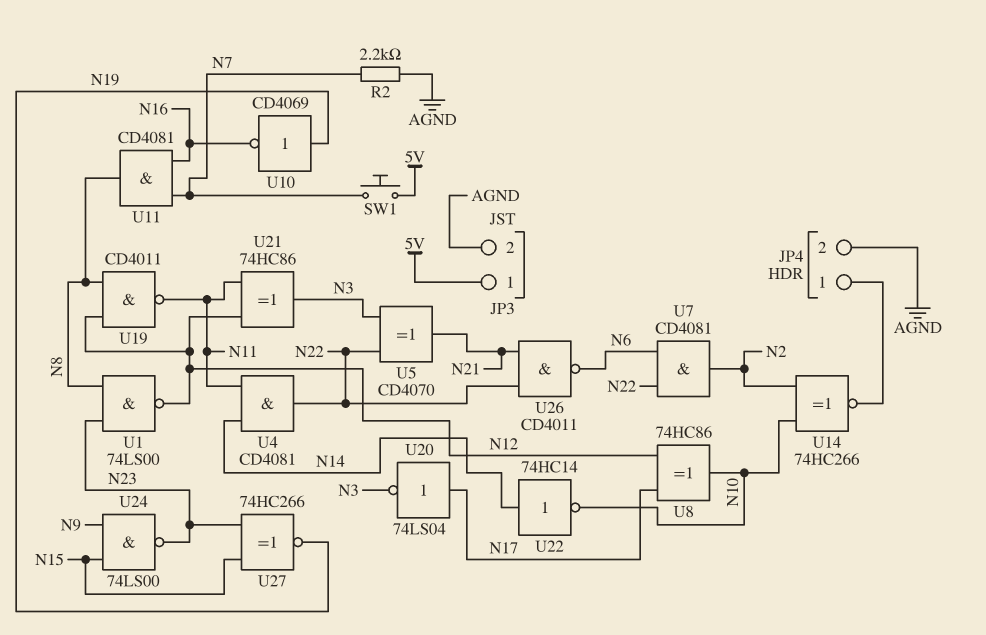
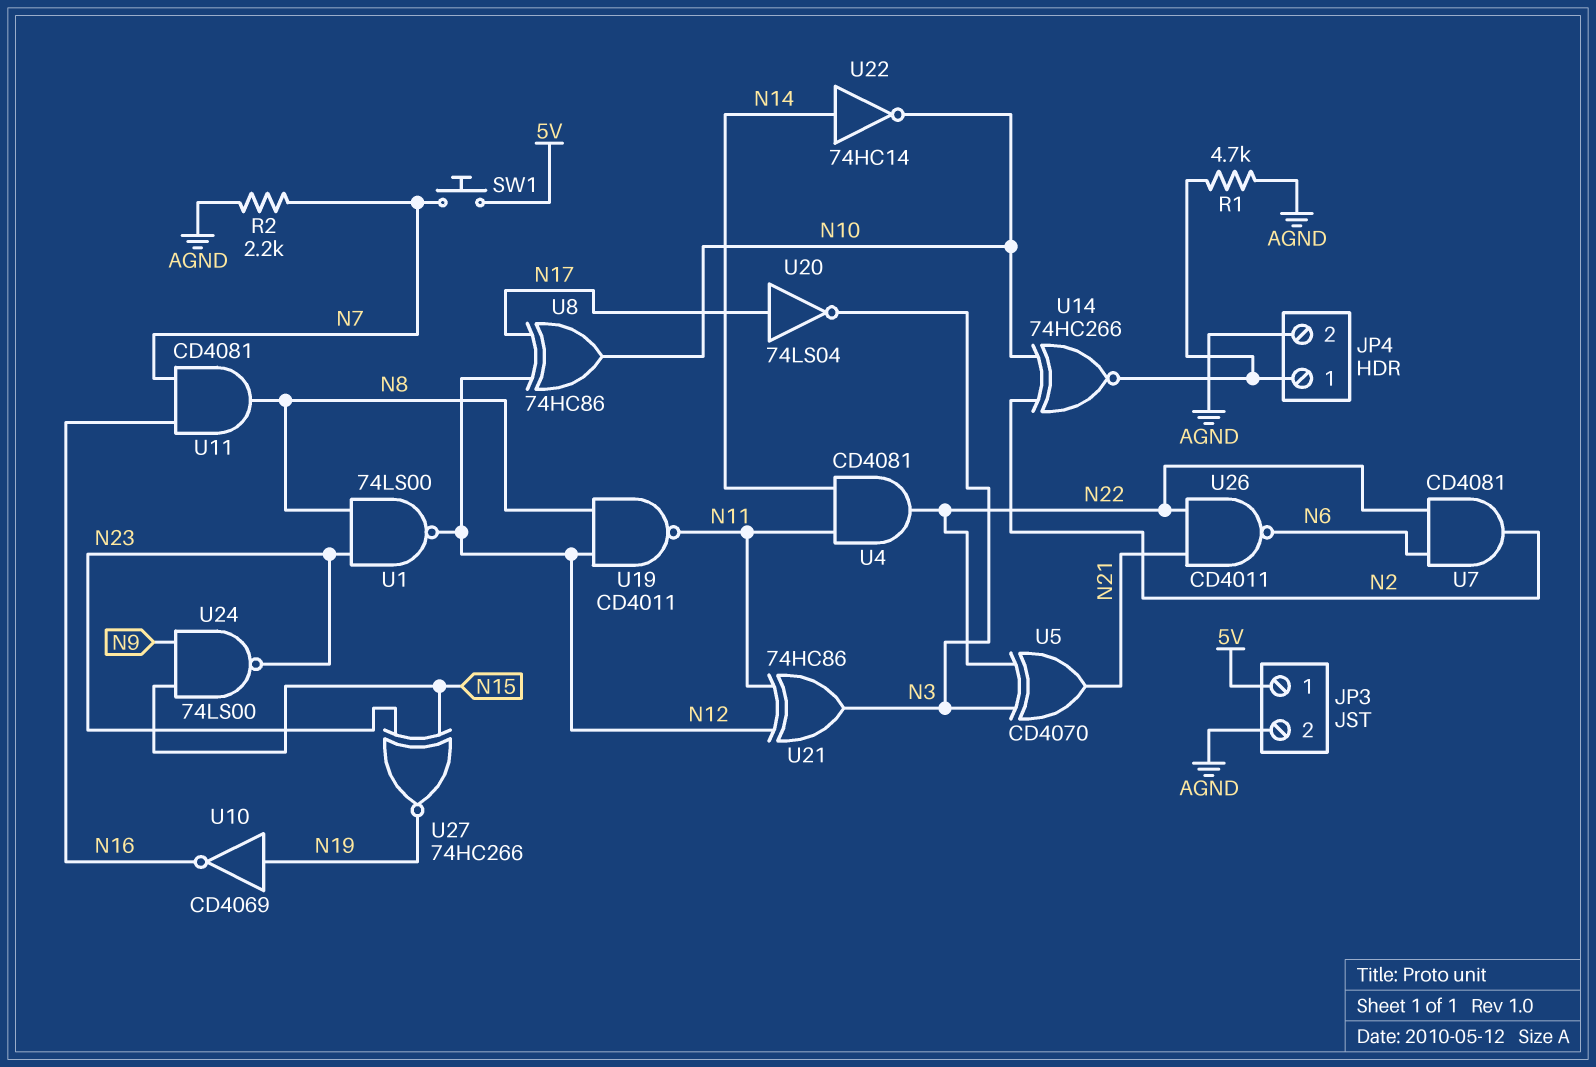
R1: none -> 4.7k (AGND, JP4/1)

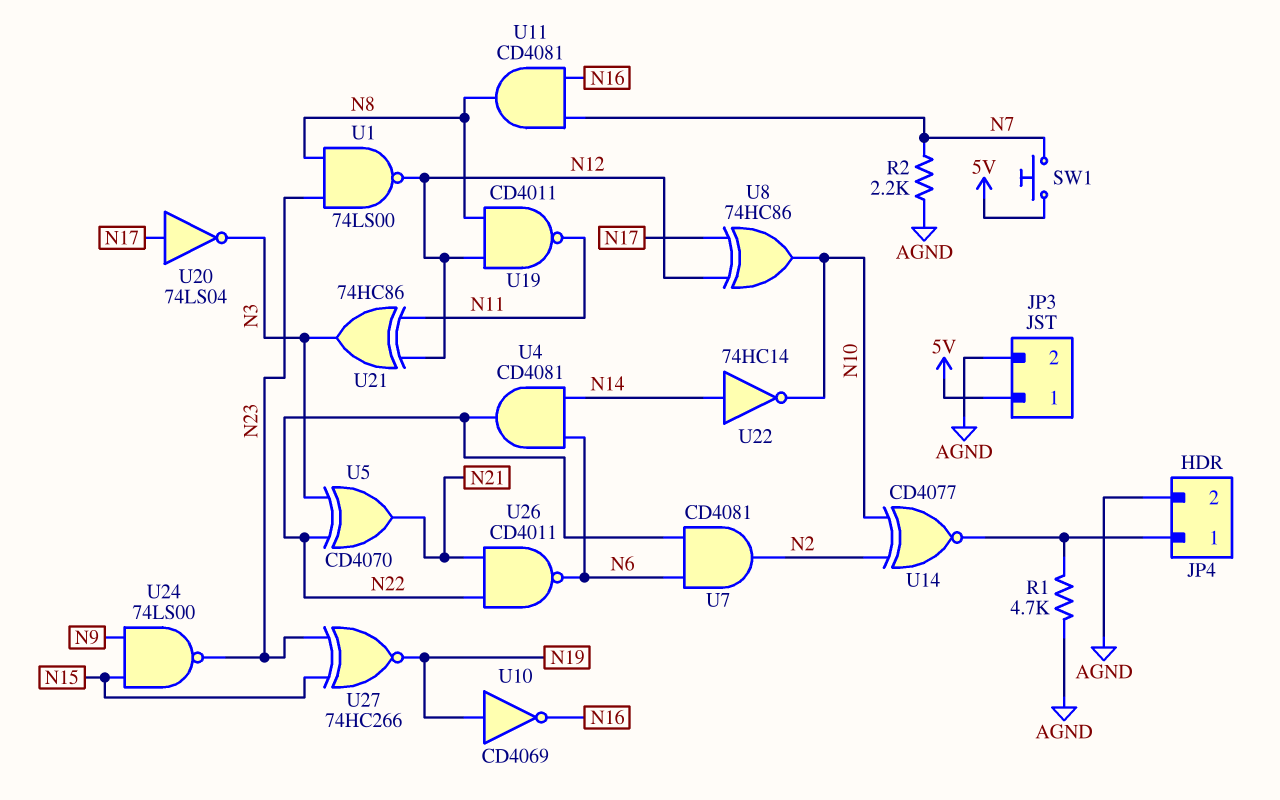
U4: AND CD4081 (in N11, in N14, out N22) -> AND CD4081 (in N6, in N14, out N22)
U14: XNOR 74HC266 (in N2, in N10, out JP4/1) -> XNOR CD4077 (in N2, in N10, out JP4/1)

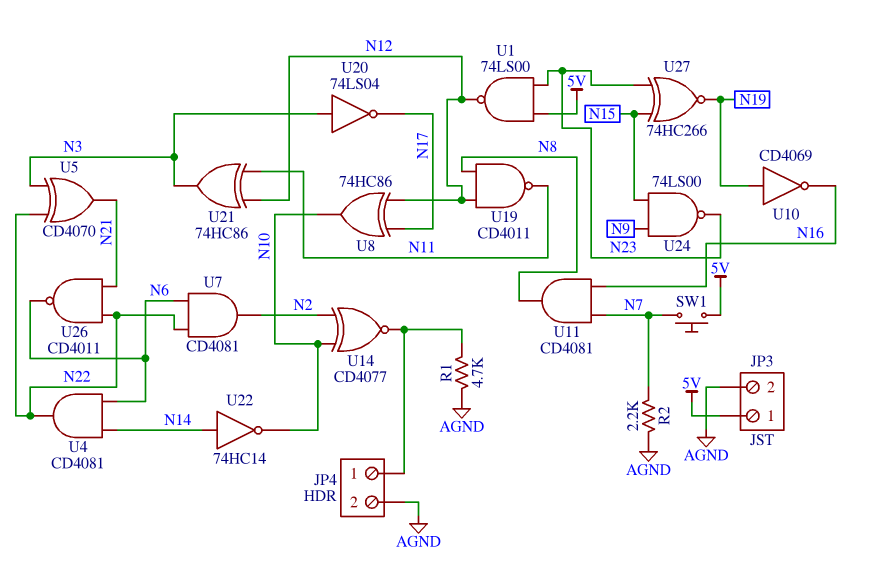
U1: NAND 74LS00 (in N8, in N23, out N12) -> NAND 74LS00 (in 5V, in N23, out N12)
U20: NOT 74LS04 (in N17, out N3) -> NOT 74LS04 (in N3, out N17)

